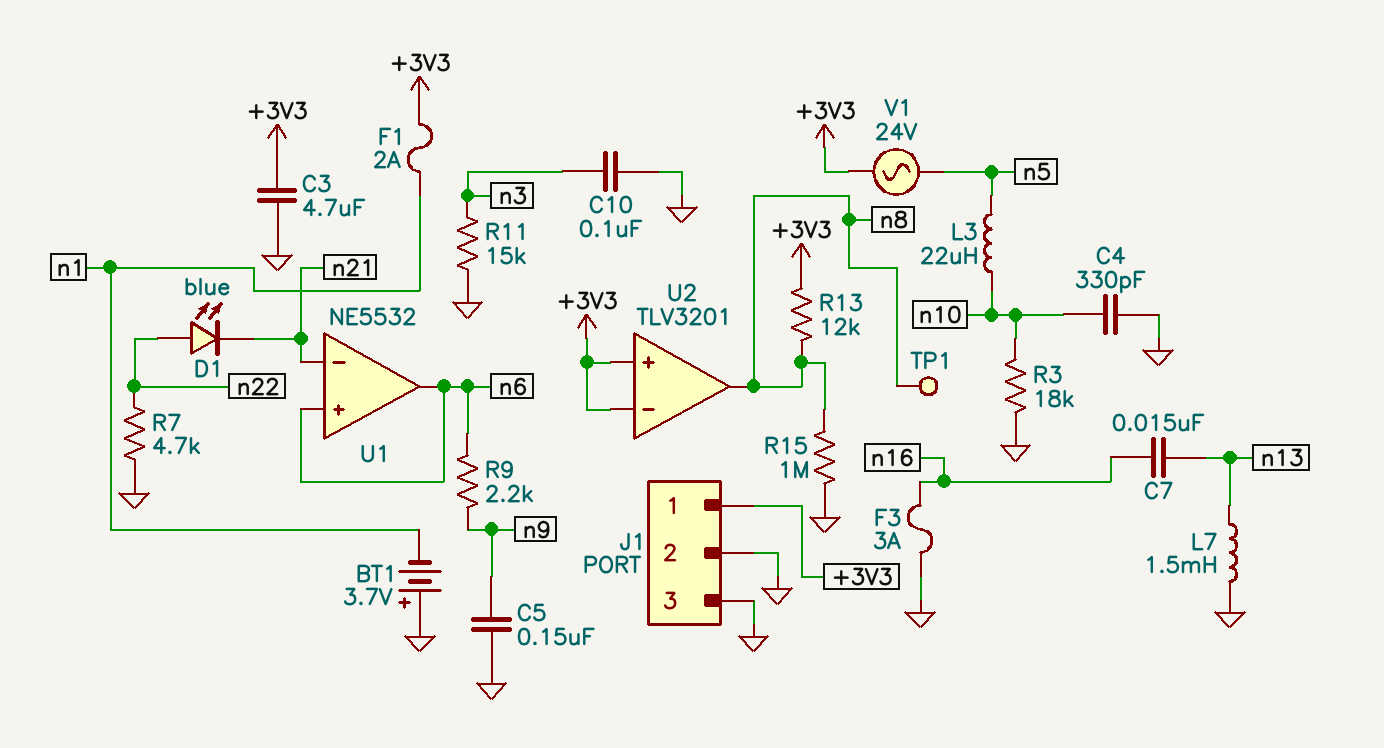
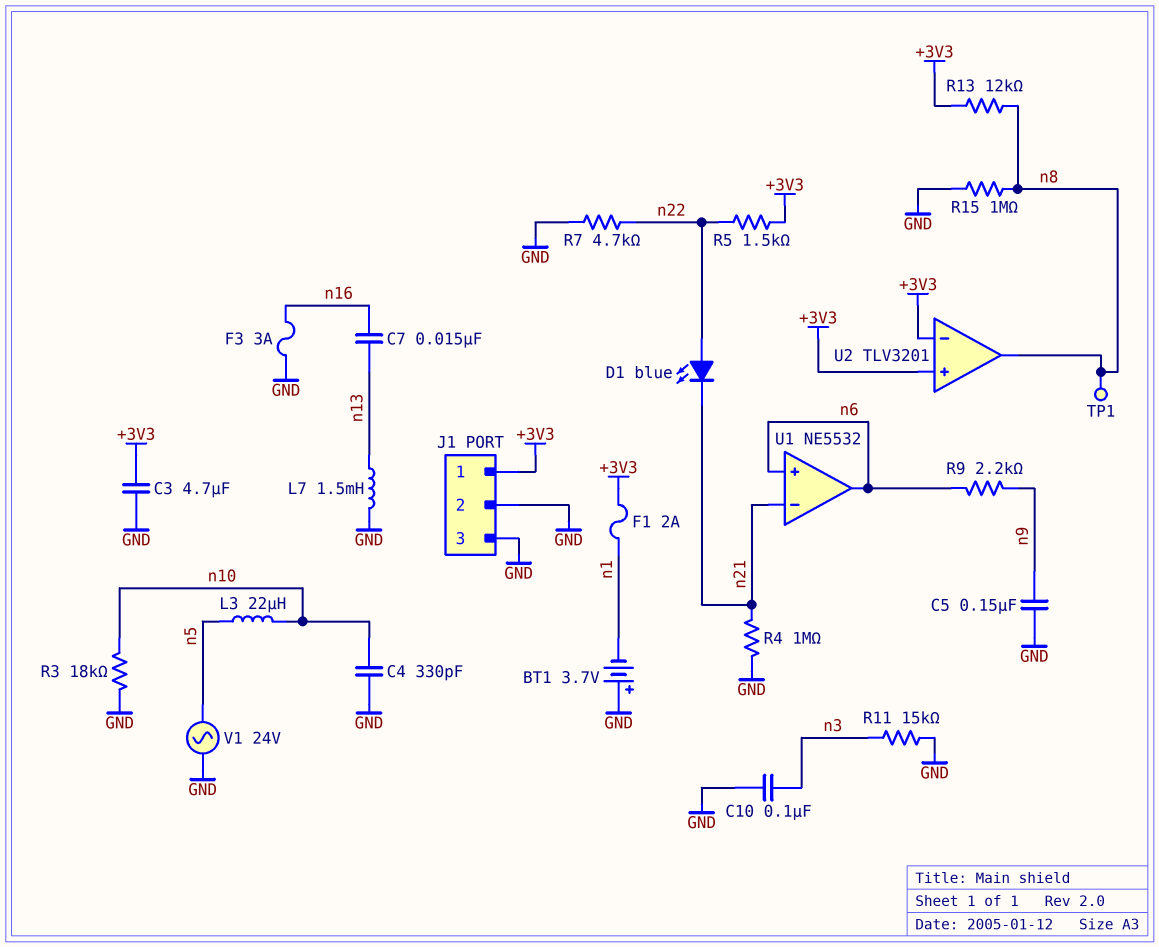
R4: none -> 1M (GND, n21)
R5: none -> 1.5k (+3V3, n22)
V1: AC 24V (+3V3, n5) -> AC 24V (GND, n5)

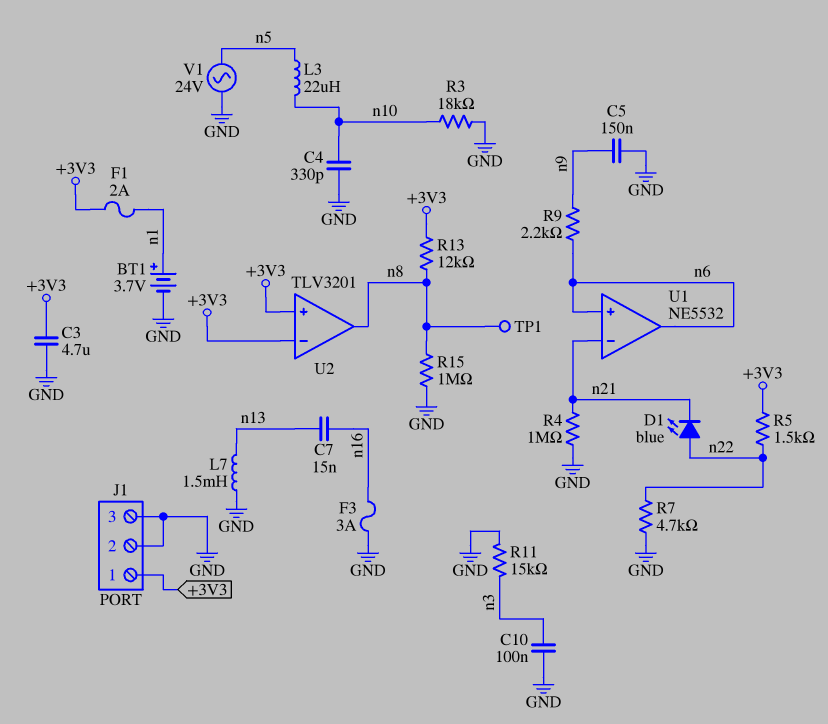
BT1: 3.7V (plus GND, minus n1) -> 3.7V (plus n1, minus GND)

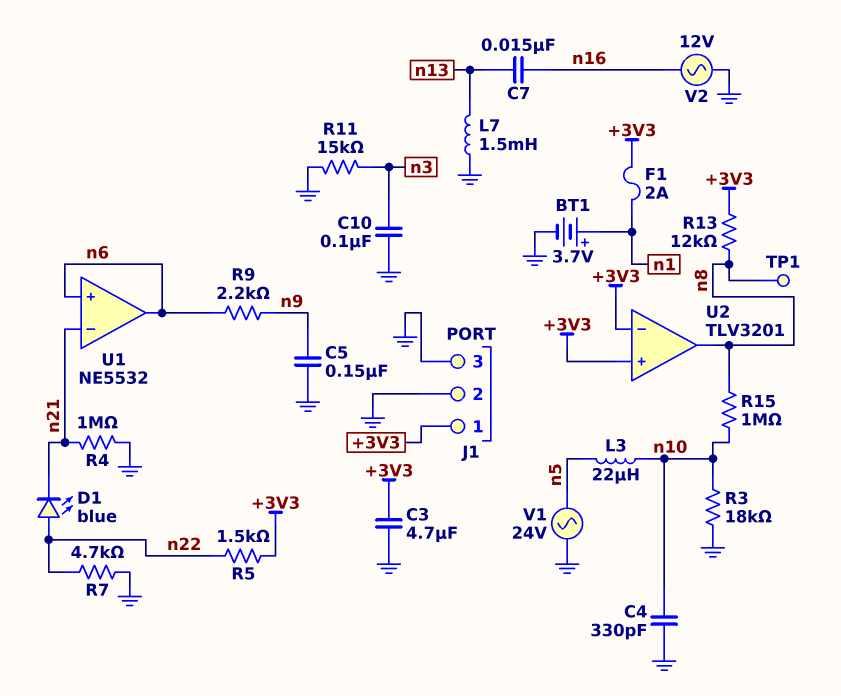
F3: 3A (GND, n16) -> none
R15: 1M (GND, n8) -> 1M (n8, n10)
V2: none -> AC 12V (GND, n16)

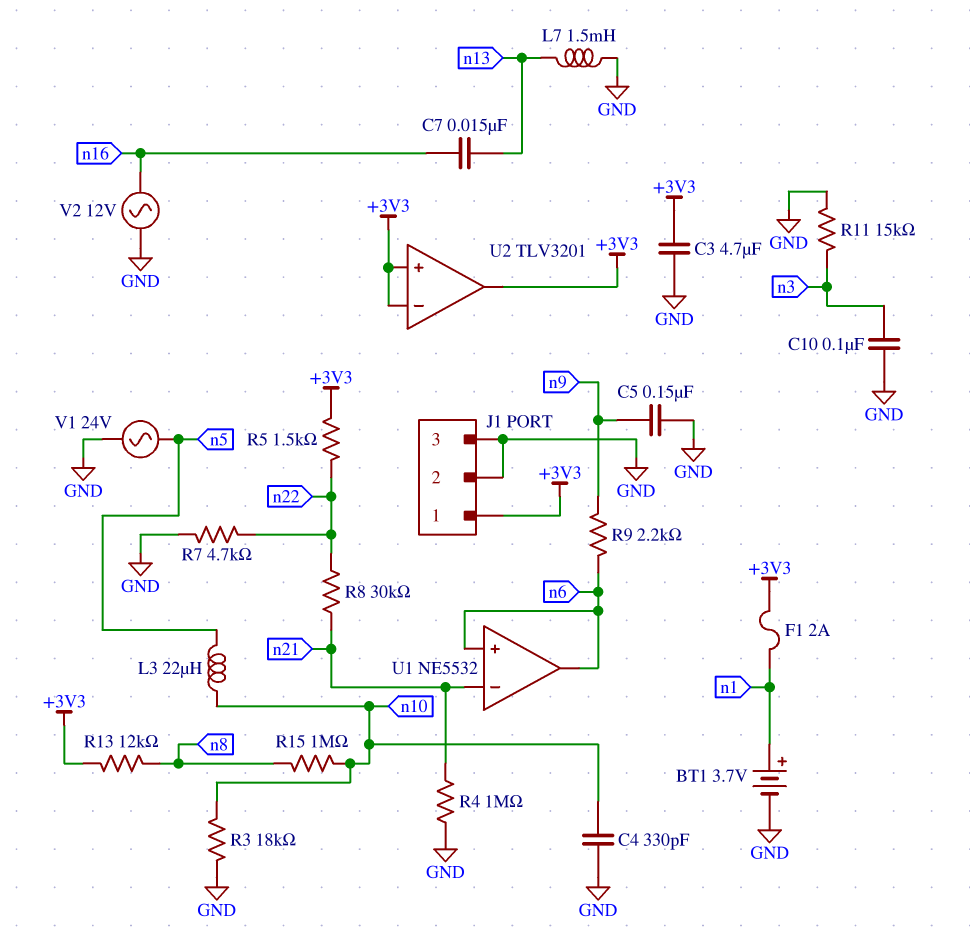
D1: LED blue (A n22, K n21) -> none
R8: none -> 30k (n21, n22)
TP1: test point (n8) -> none
U2 pin out: n8 -> +3V3

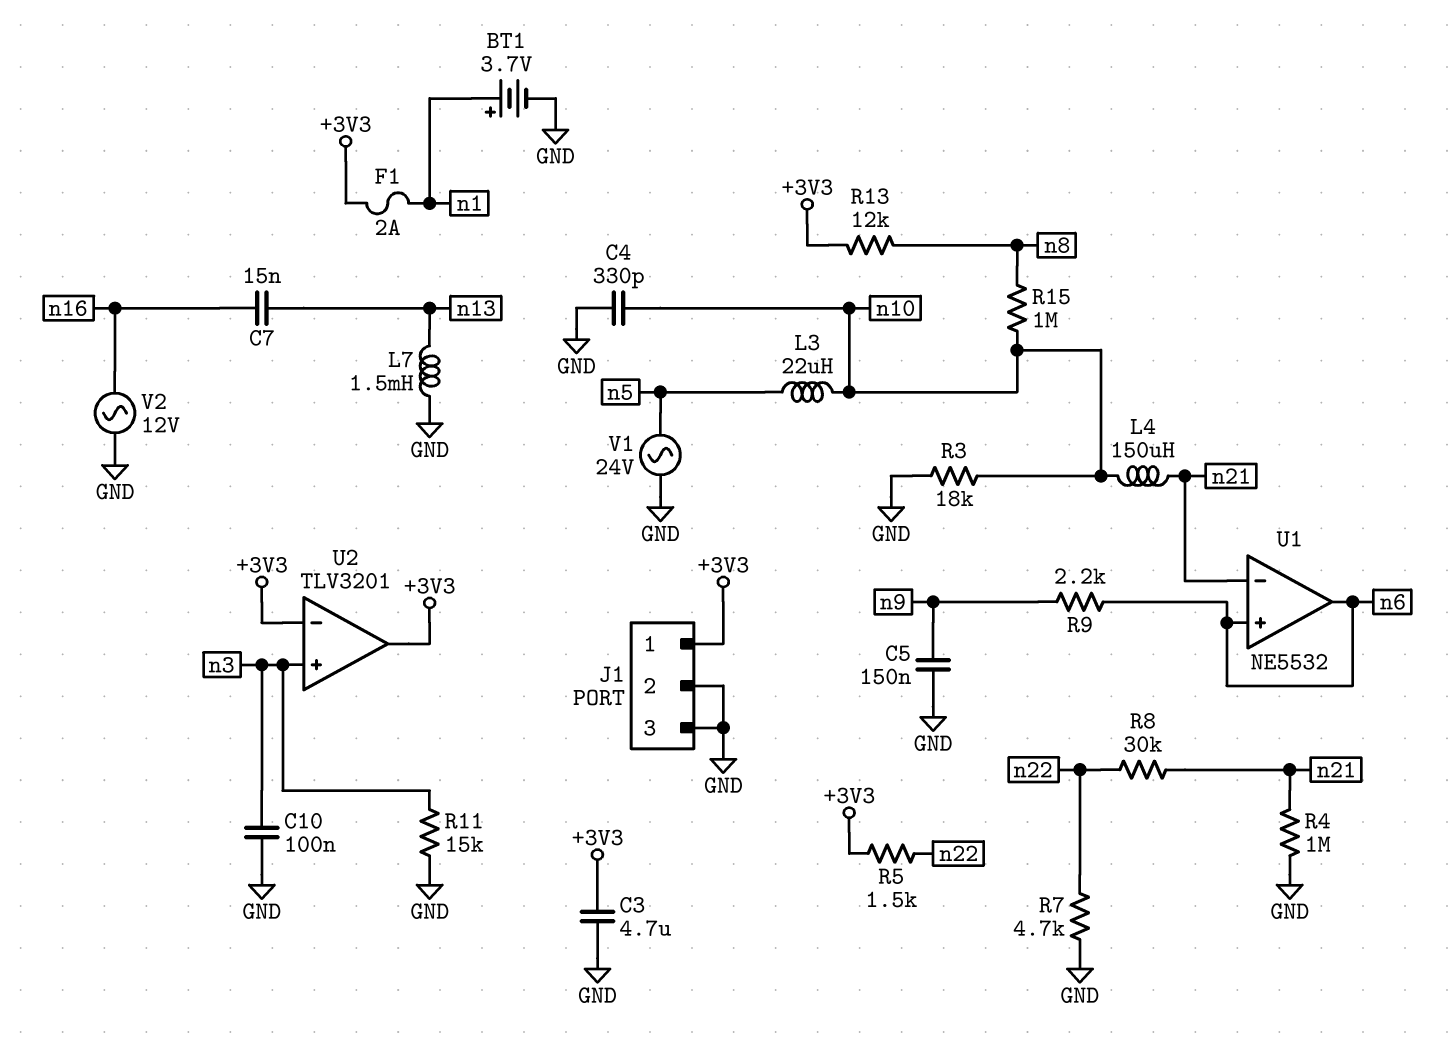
L4: none -> 150uH (n10, n21)
U2 pin in+: +3V3 -> n3

